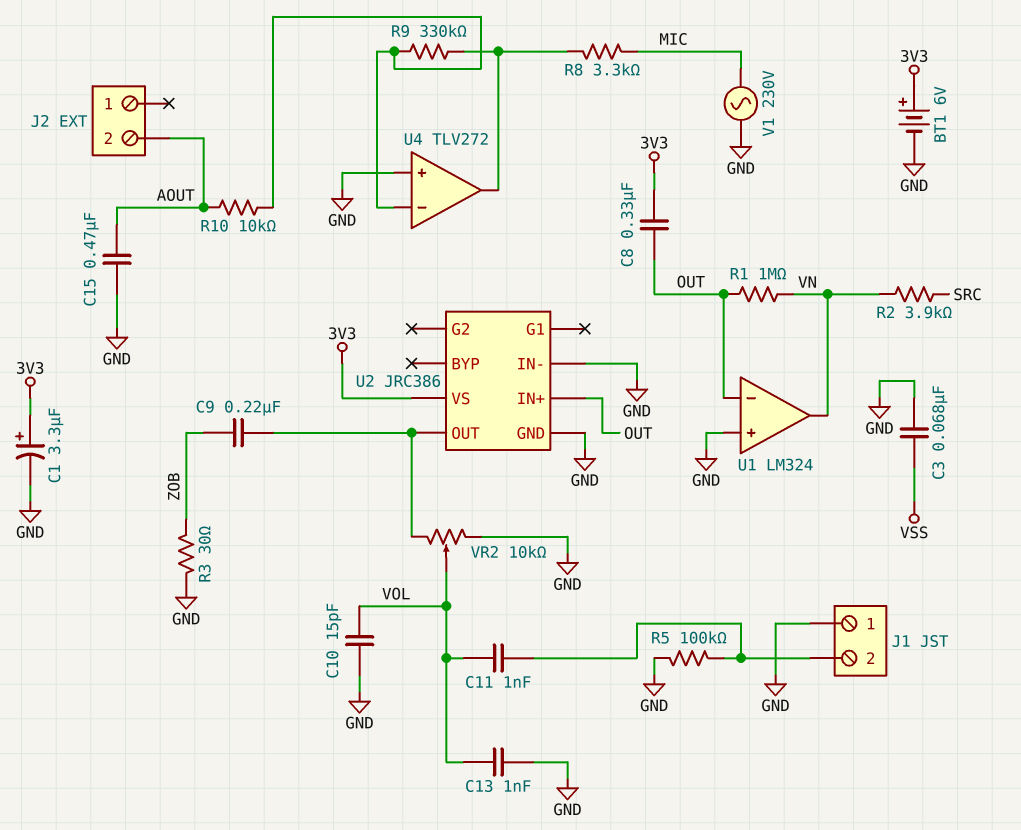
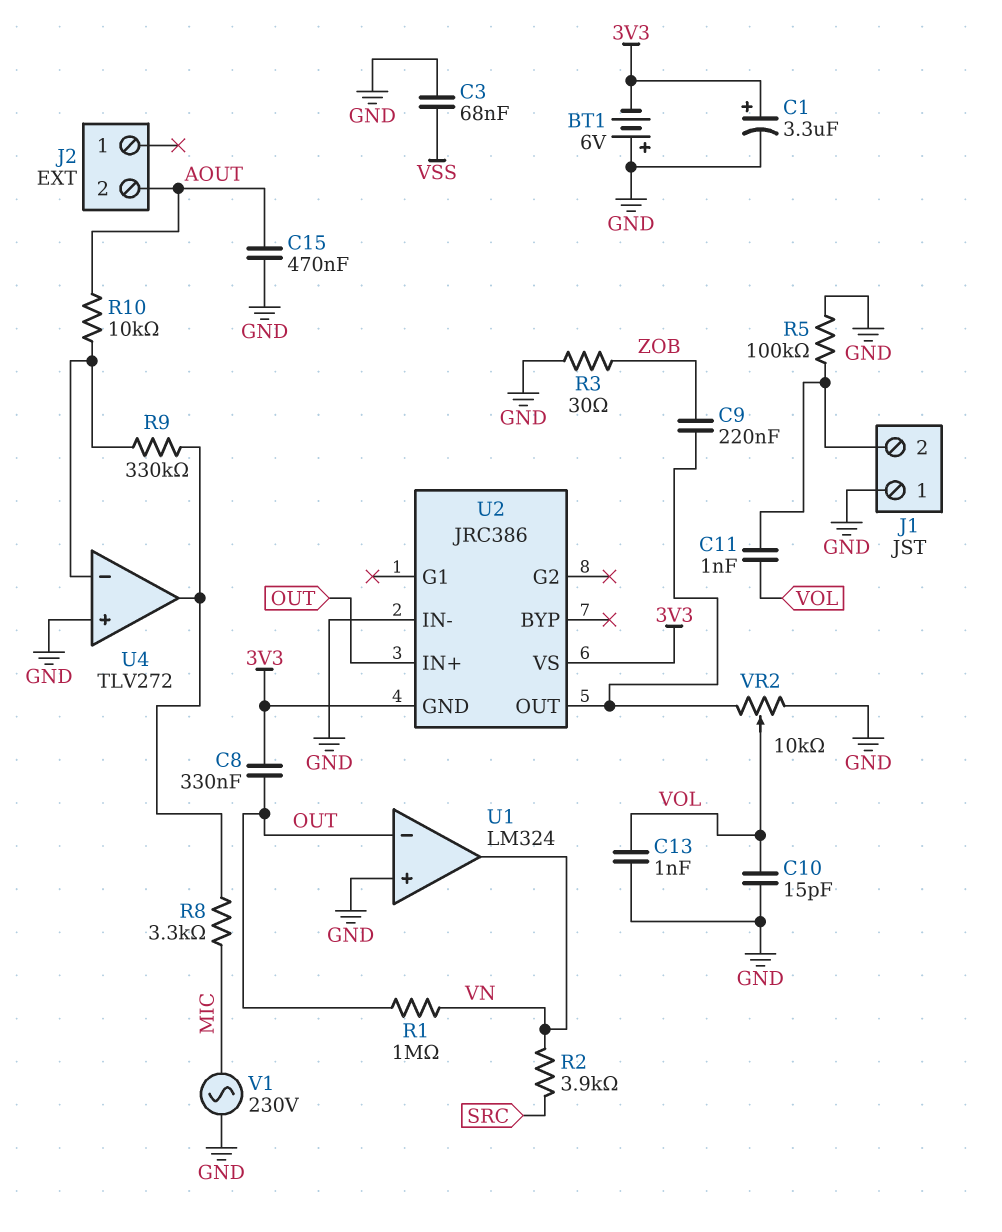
BT1: 6V (plus 3V3, minus GND) -> 6V (plus GND, minus 3V3)
U2 pin GND: GND -> 3V3

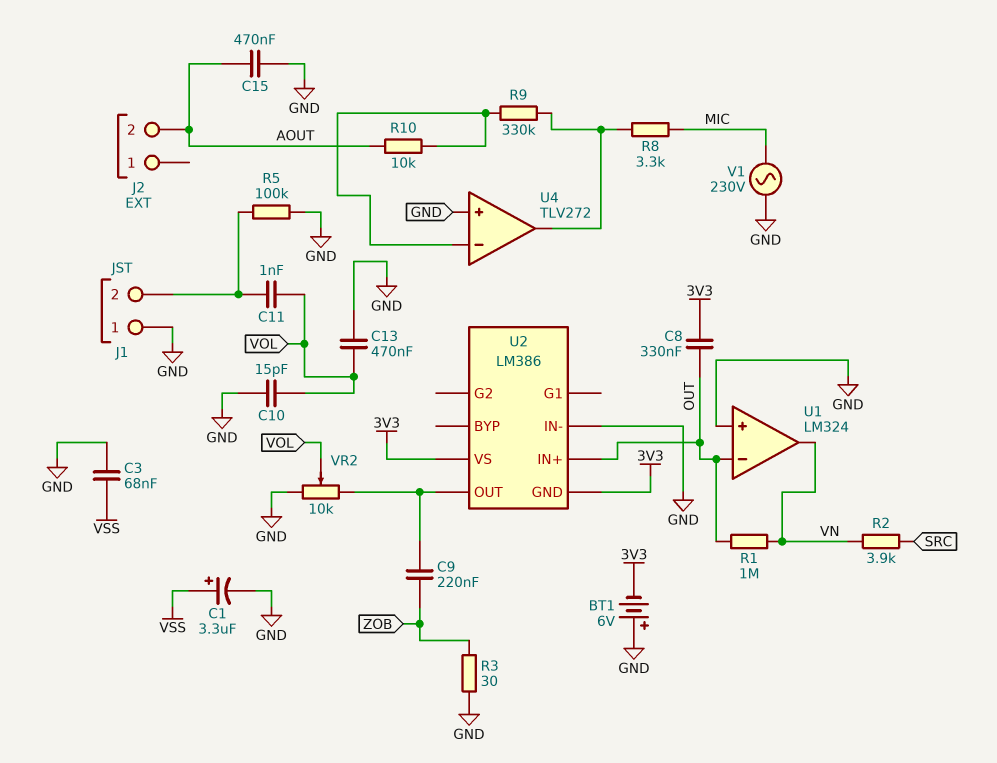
C1: 3.3uF (plus 3V3, minus GND) -> 3.3uF (plus VSS, minus GND)
C13: 1nF (GND, VOL) -> 470nF (GND, VOL)
U2: JRC386 -> LM386

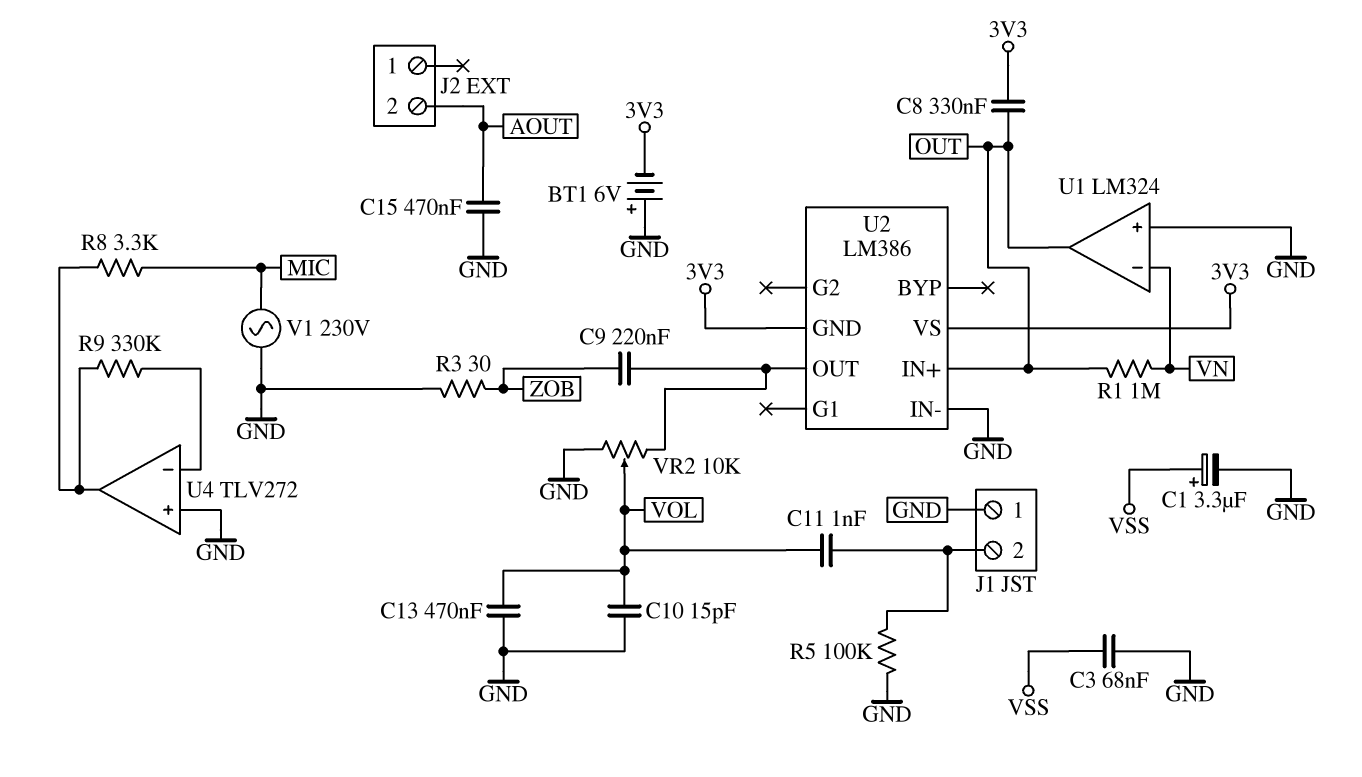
R2: 3.9k (SRC, VN) -> none
R10: 10k (AOUT, U4/in-) -> none
U1 pin in-: OUT -> VN
U1 pin out: VN -> OUT

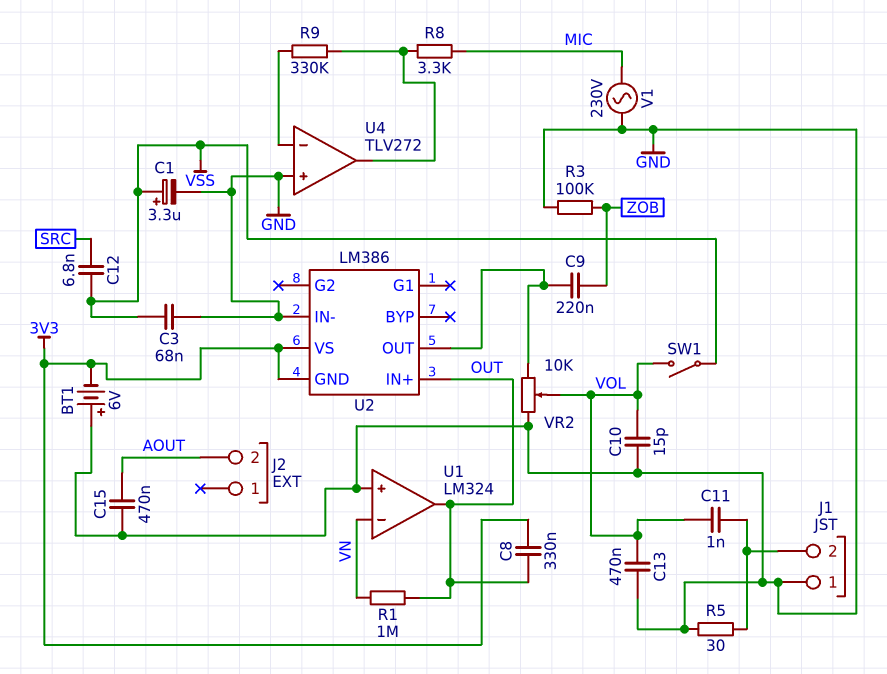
C12: none -> 6.8nF (SRC, VSS)
R3: 30 (GND, ZOB) -> 100k (GND, ZOB)
R5: 100k (GND, J1/2) -> 30 (GND, J1/2)
SW1: none -> switch (VOL, VSS)

